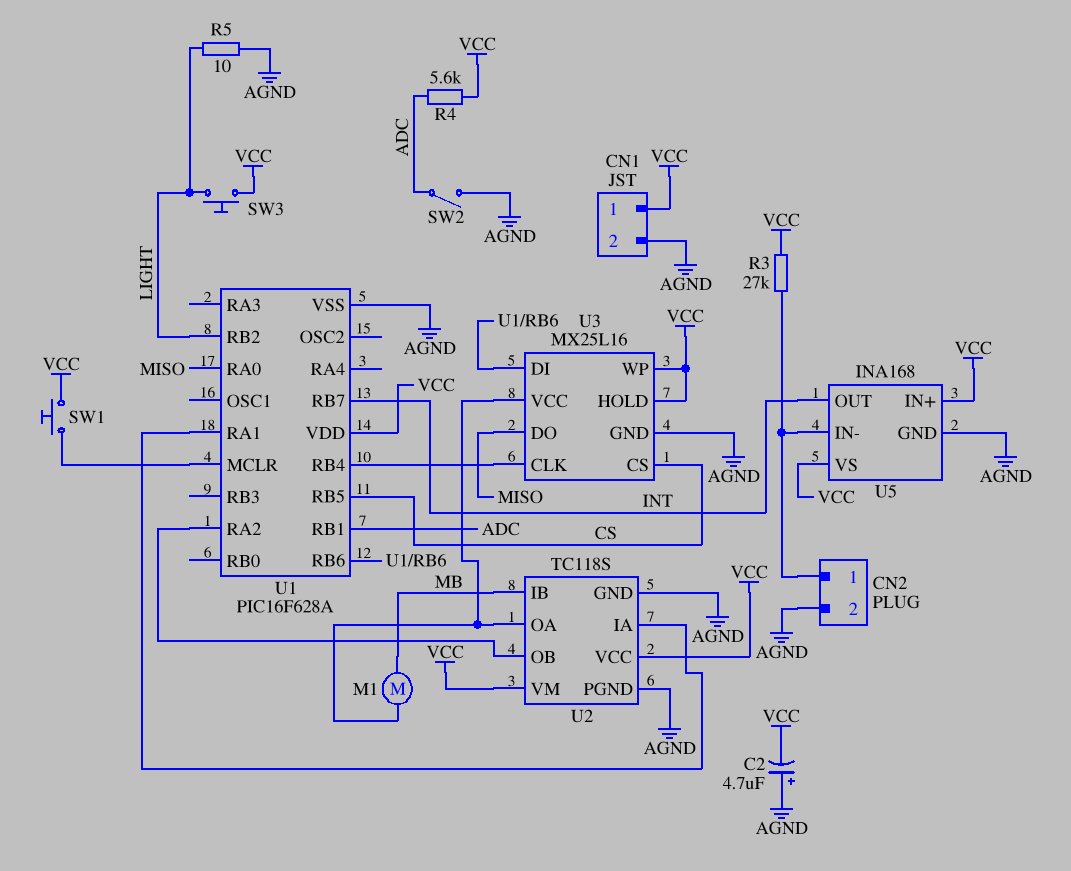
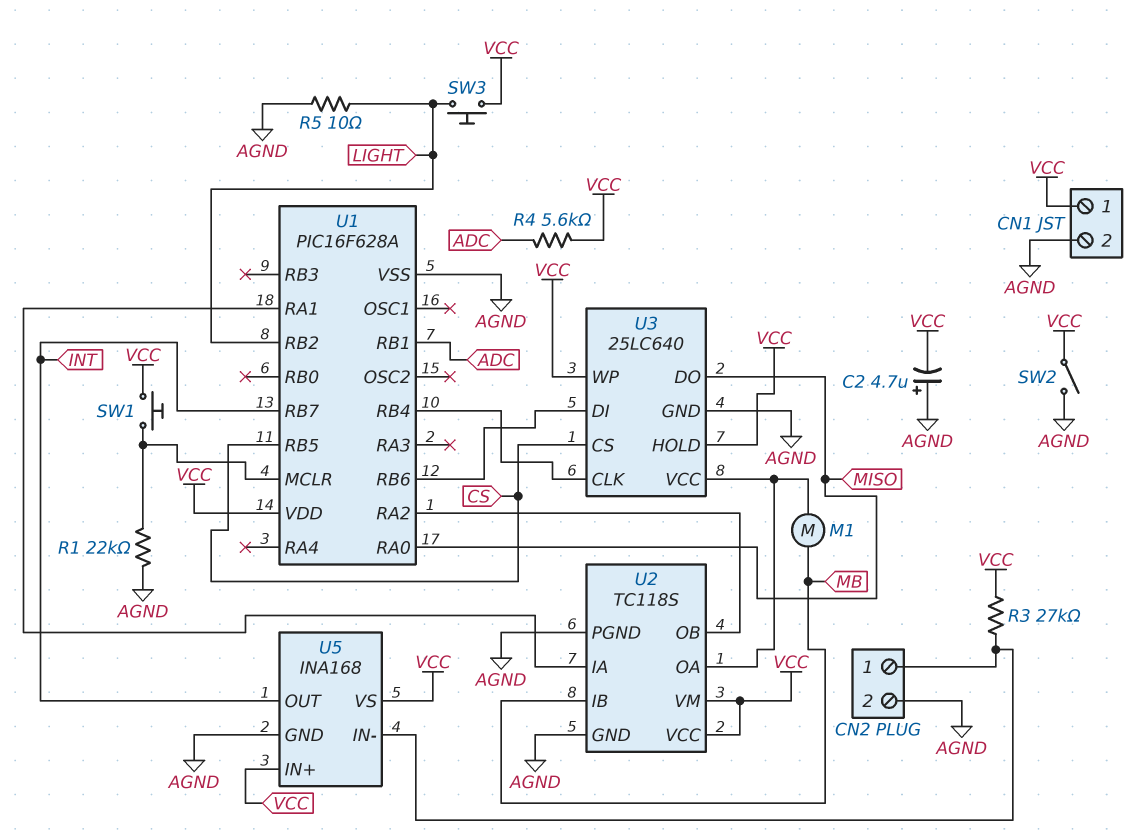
R1: none -> 22k (AGND, U1/MCLR)
SW2: switch (ADC, AGND) -> switch (AGND, VCC)
U3: MX25L16 -> 25LC640

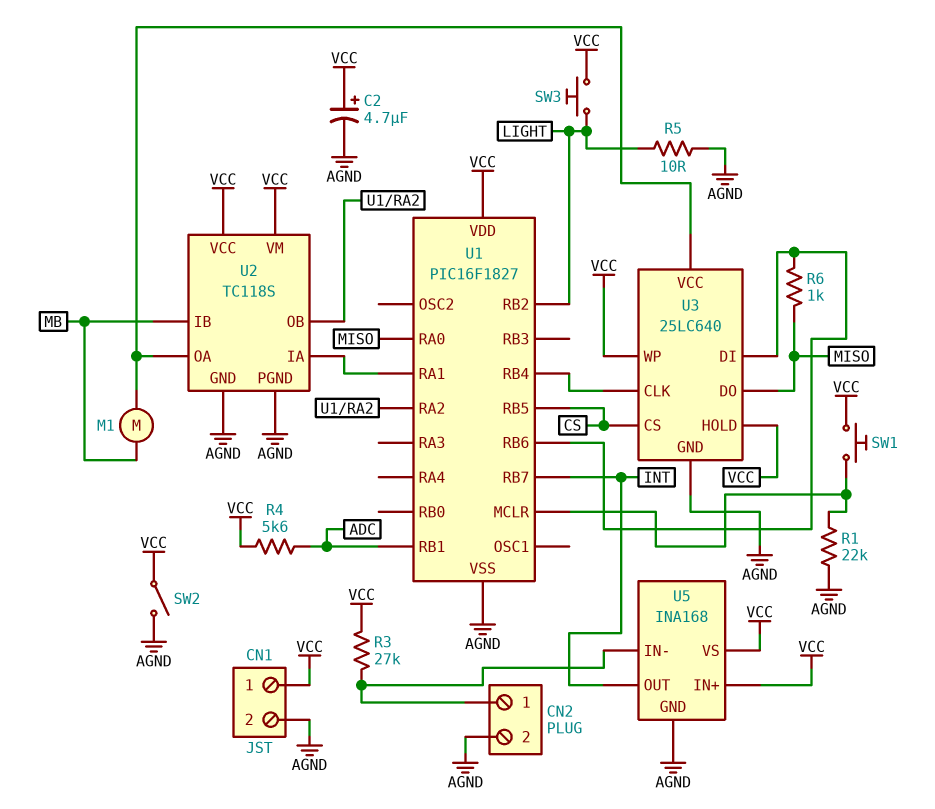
C2: 4.7uF (plus AGND, minus VCC) -> 4.7uF (plus VCC, minus AGND)
R6: none -> 1k (MISO, U1/RB6)
U1: PIC16F628A -> PIC16F1827

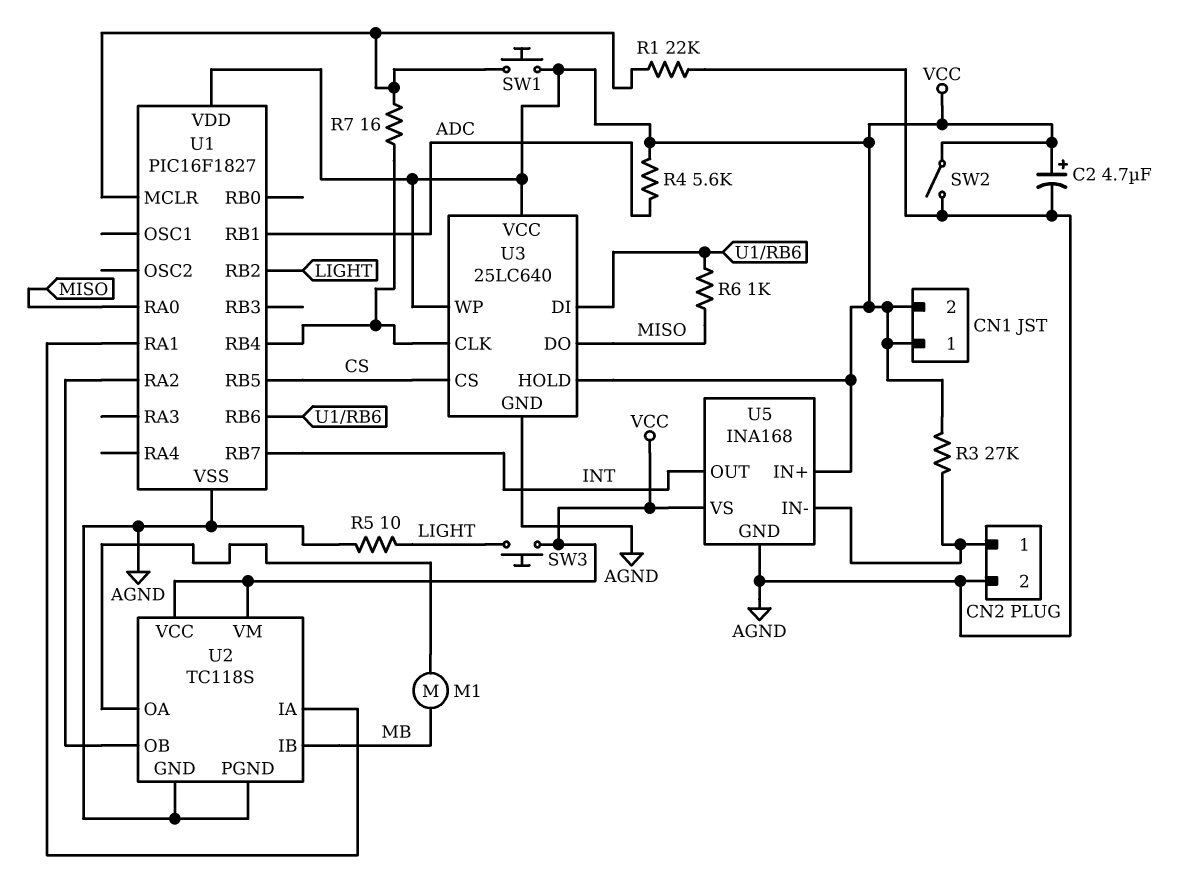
CN1 pin 2: AGND -> VCC
R7: none -> 16 (U1/MCLR, U1/RB4)
U3 pin VCC: U2/OA -> VCC

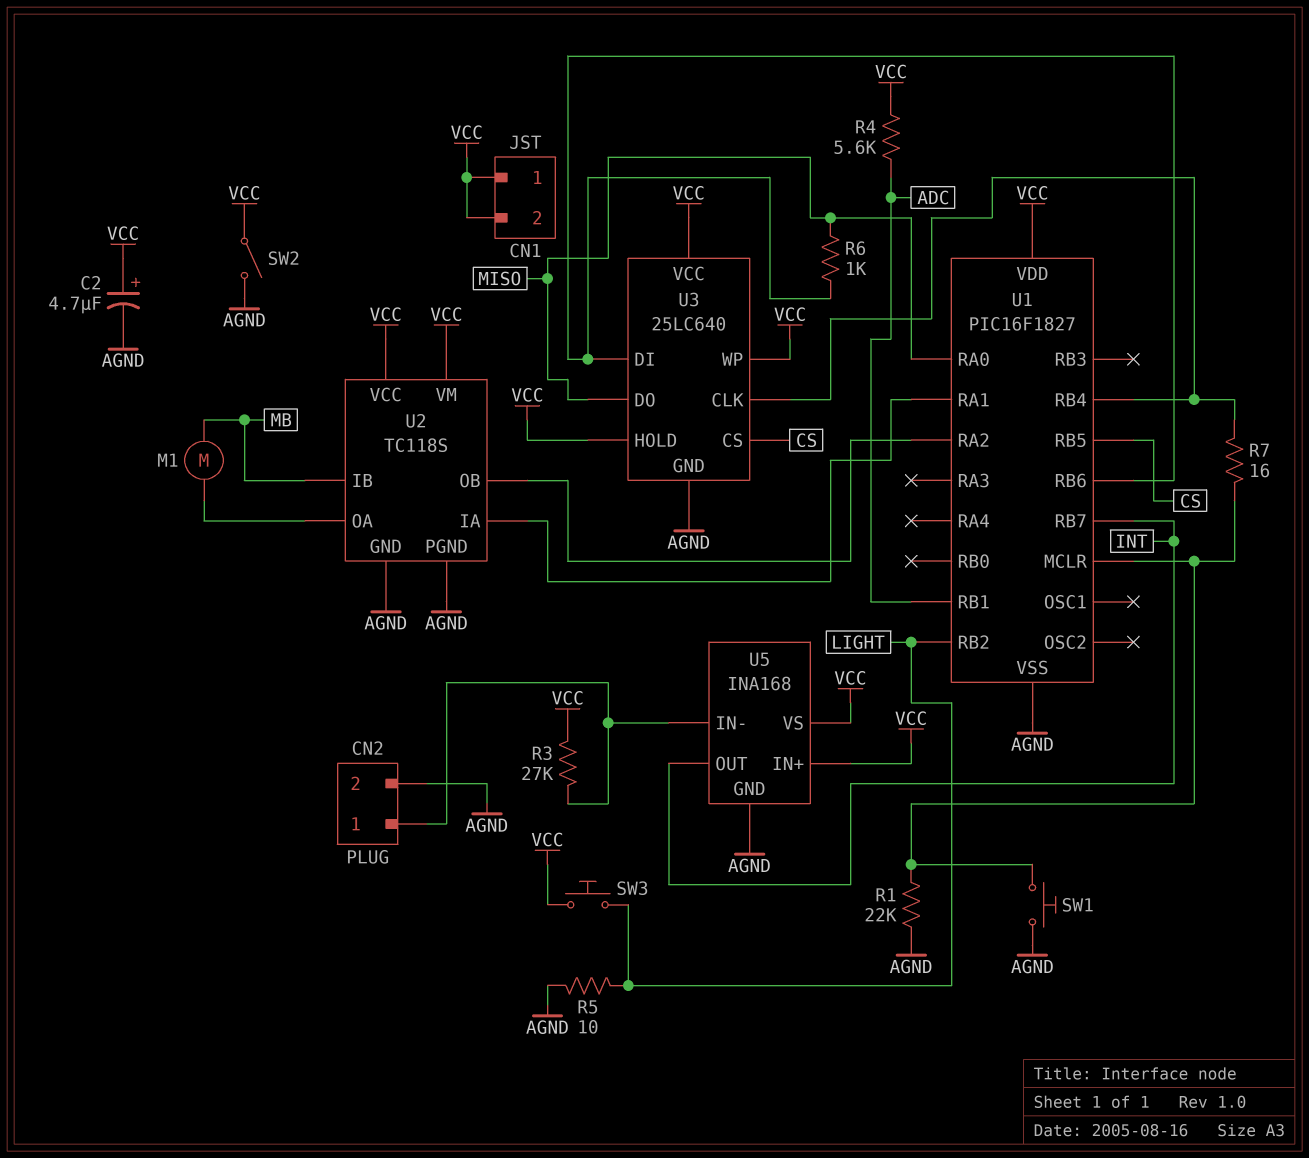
SW1: button (U1/MCLR, VCC) -> button (AGND, U1/MCLR)

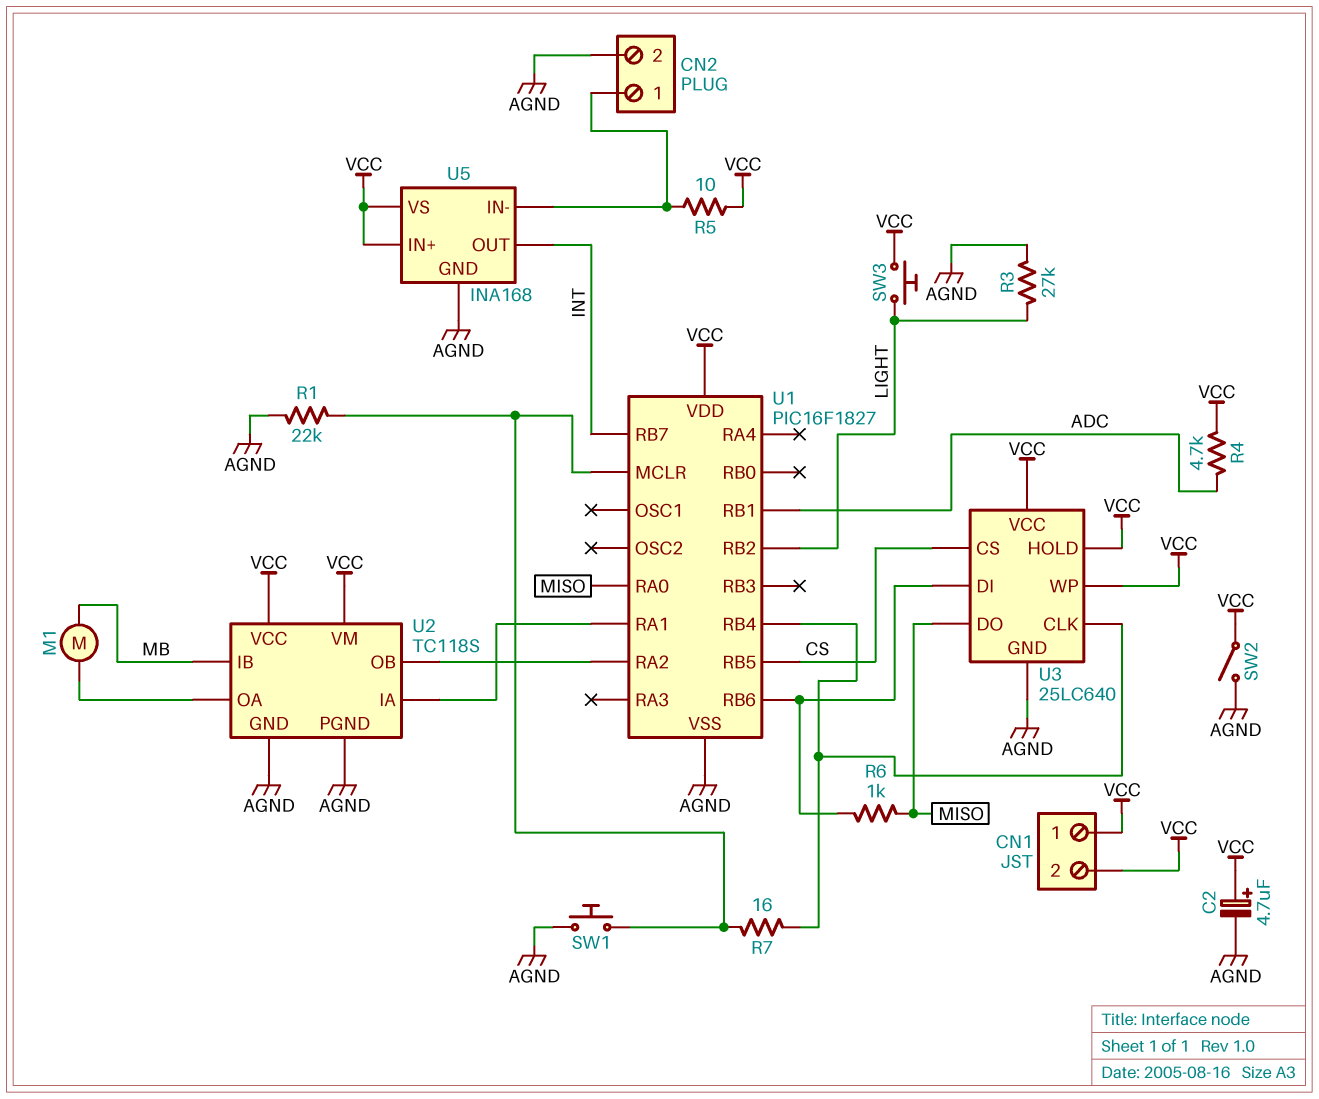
R3: 27k (CN2/1, VCC) -> 27k (AGND, LIGHT)
R4: 5.6k (ADC, VCC) -> 4.7k (ADC, VCC)
R5: 10 (AGND, LIGHT) -> 10 (CN2/1, VCC)

